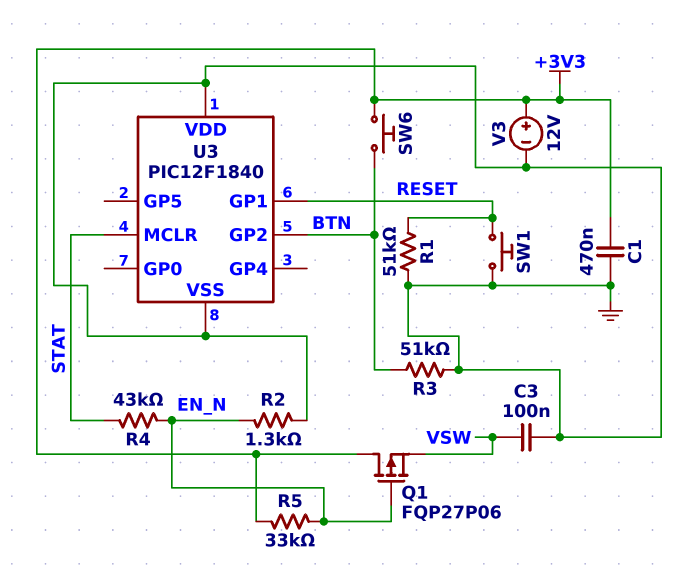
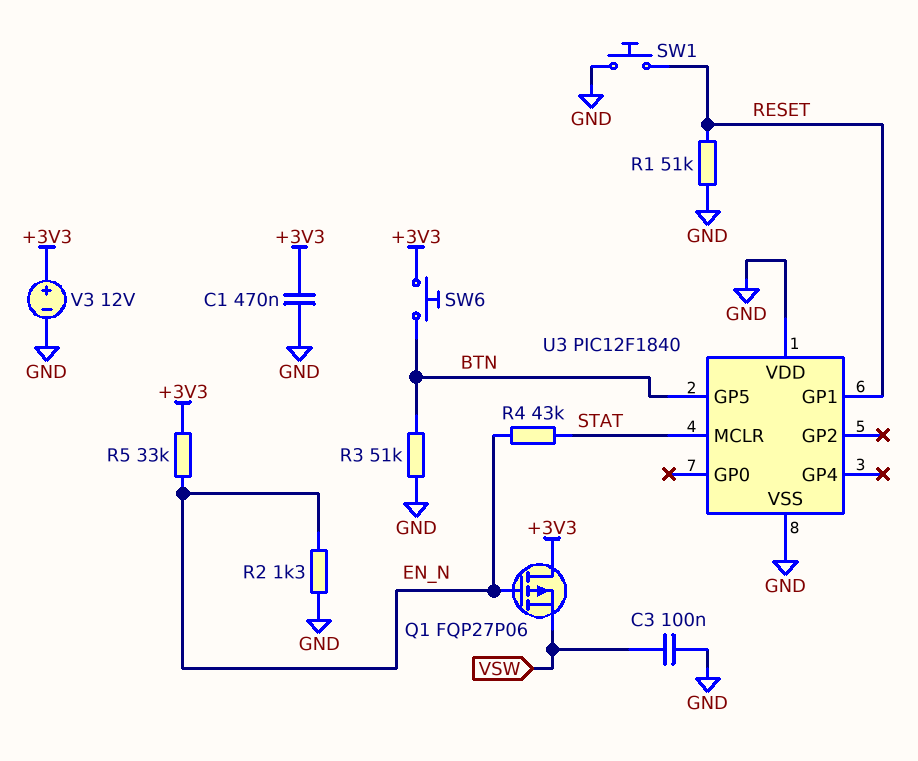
U3 pin GP2: BTN -> none
U3 pin GP5: none -> BTN

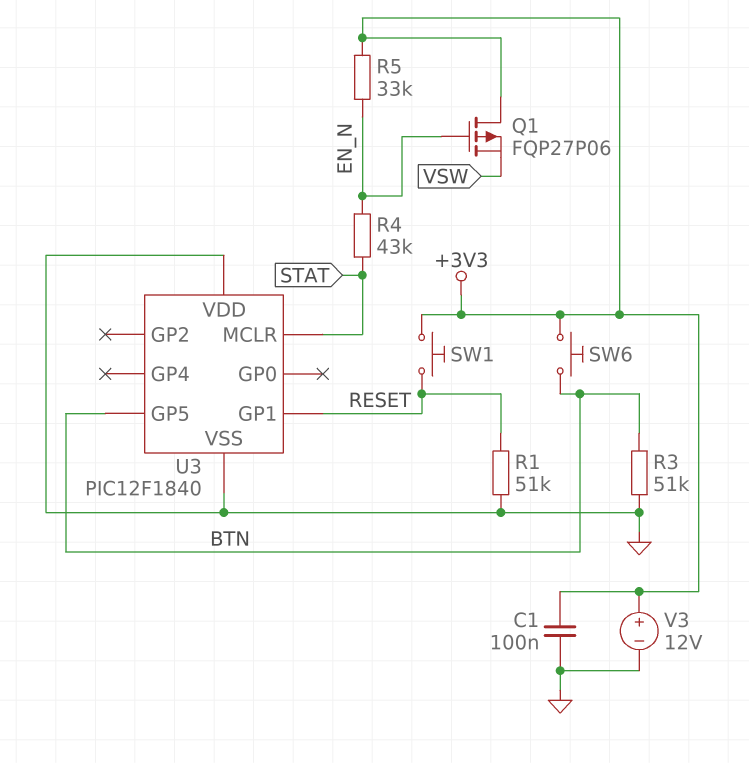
C1: 470nF (+3V3, GND) -> 100nF (+3V3, GND)
C3: 100nF (GND, VSW) -> none
R2: 1.3k (EN_N, GND) -> none
SW1: button (GND, RESET) -> button (+3V3, RESET)

